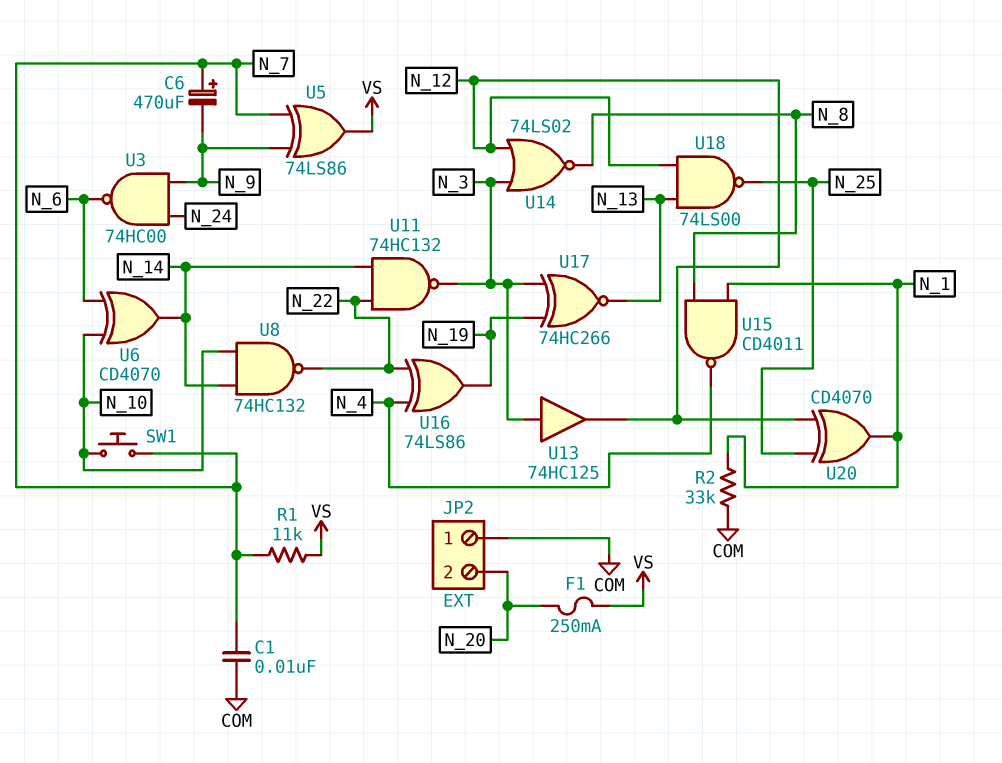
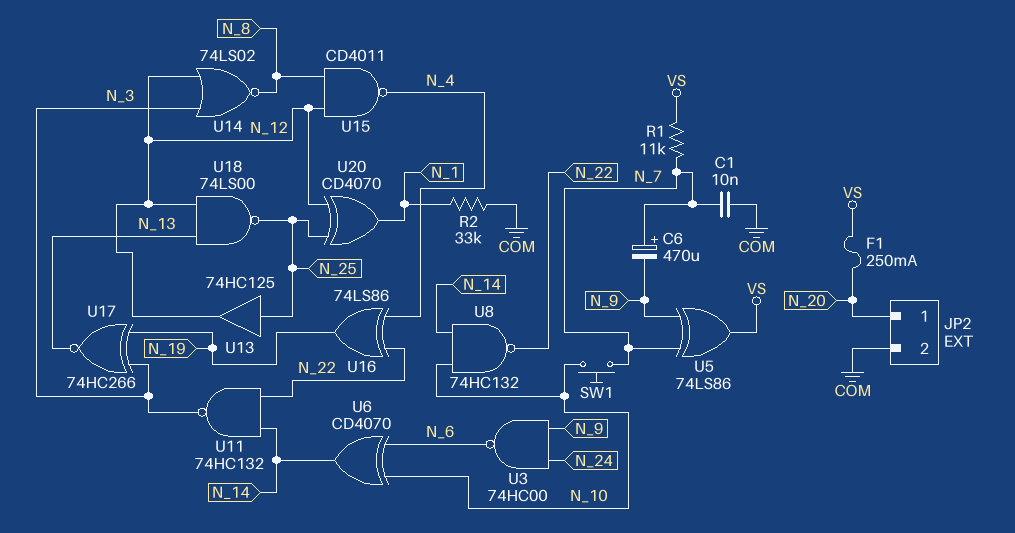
JP2 pin 1: COM -> N_20
JP2 pin 2: N_20 -> COM
U13: buffer 74HC125 (in N_3, out N_12) -> buffer 74HC125 (in N_25, out N_12)
U15: NAND CD4011 (in N_1, in N_8, out N_4) -> NAND CD4011 (in N_8, in N_12, out N_4)

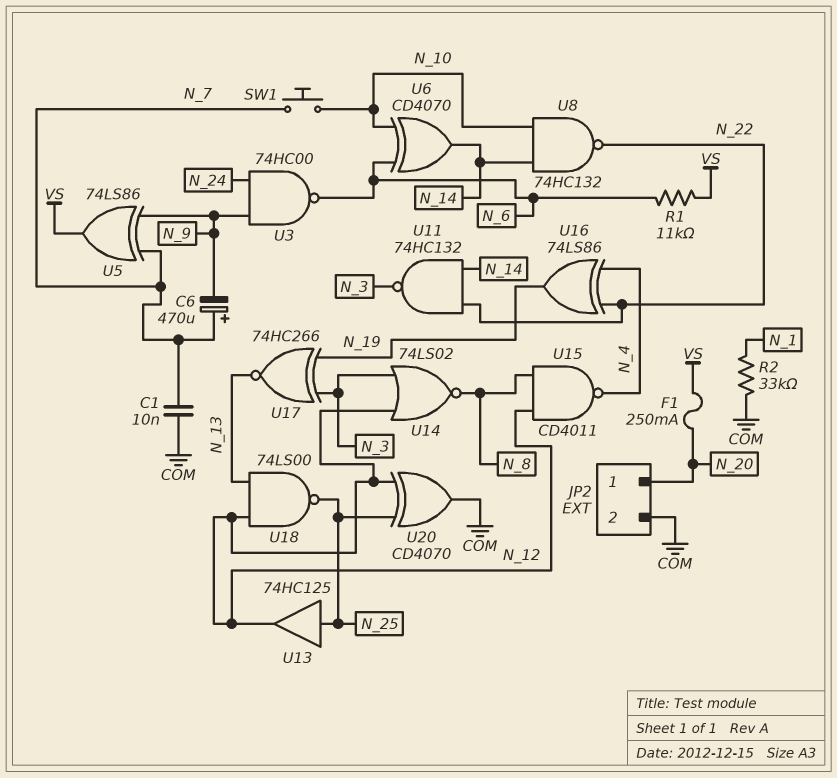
R1: 11k (N_7, VS) -> 11k (N_6, VS)
U20: XOR CD4070 (in N_12, in N_25, out N_1) -> XOR CD4070 (in N_12, in N_25, out COM)

